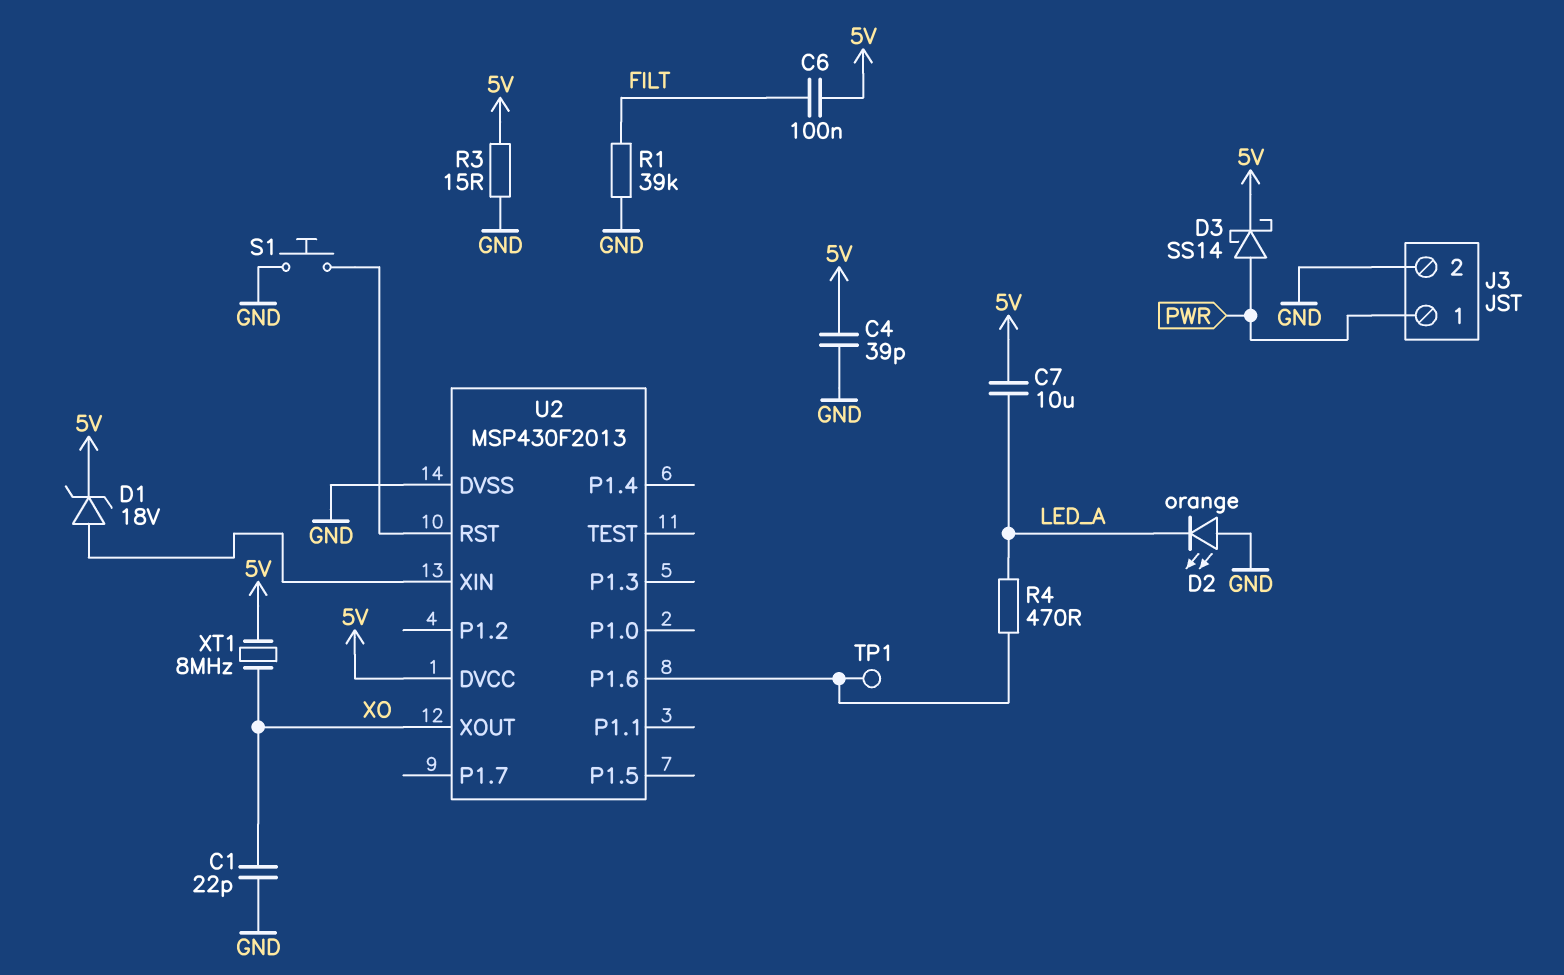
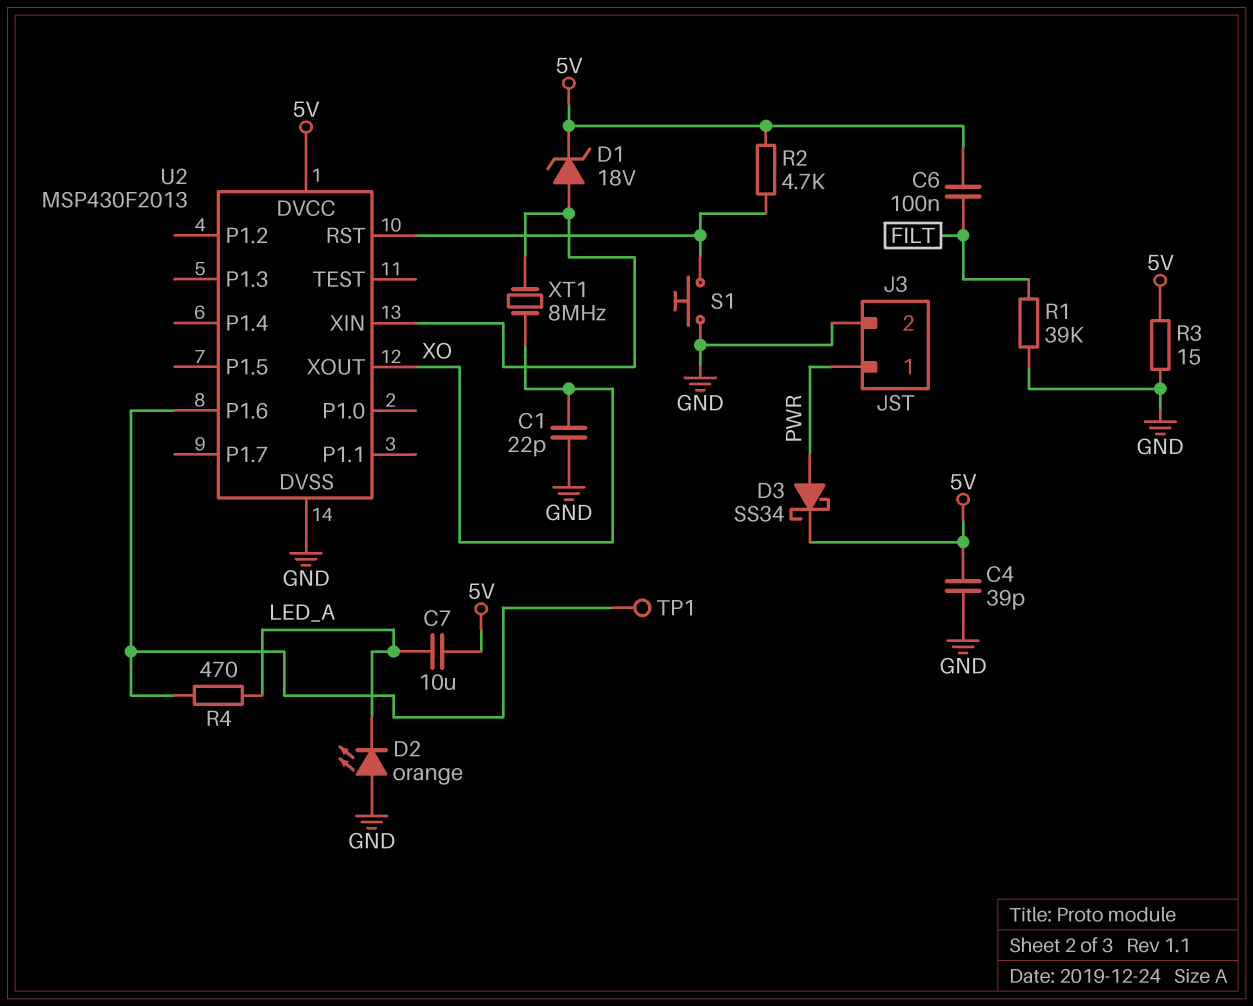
D3: schottky SS14 (A PWR, K 5V) -> schottky SS34 (A PWR, K 5V)
R2: none -> 4.7k (5V, U2/RST)
XT1: 8MHz (5V, XO) -> 8MHz (U2/XIN, XO)

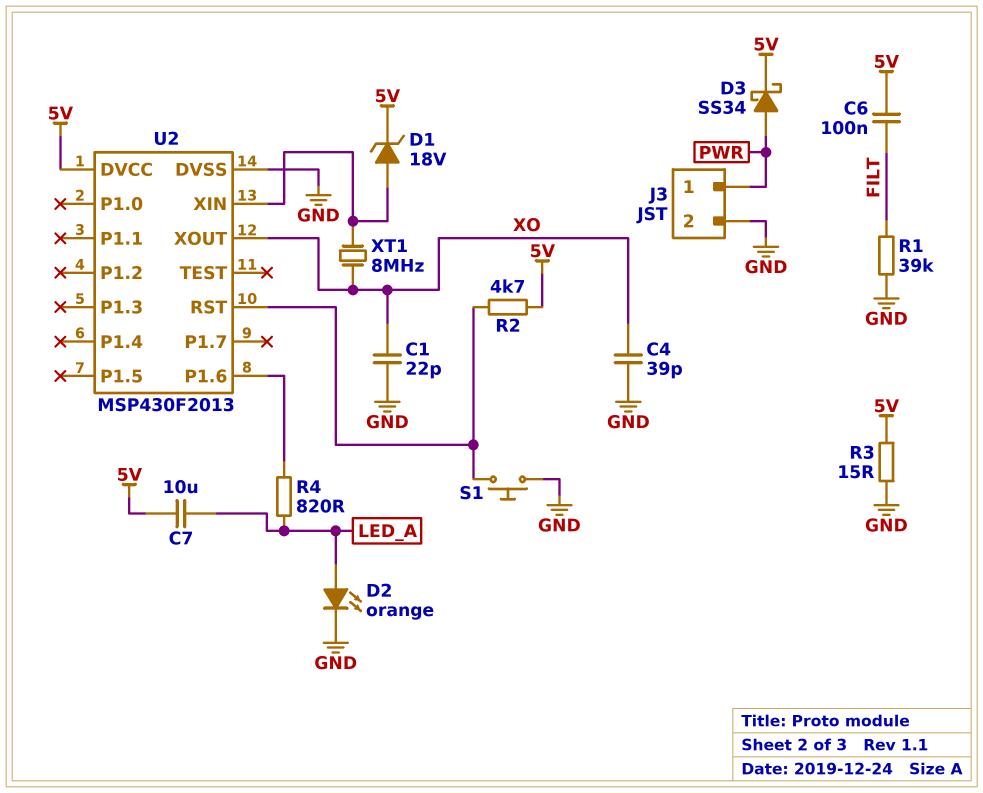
C4: 39pF (5V, GND) -> 39pF (GND, XO)
D2: LED orange (A GND, K LED_A) -> LED orange (A LED_A, K GND)
R4: 470 (LED_A, U2/P1.6) -> 820 (LED_A, U2/P1.6)
TP1: test point (U2/P1.6) -> none

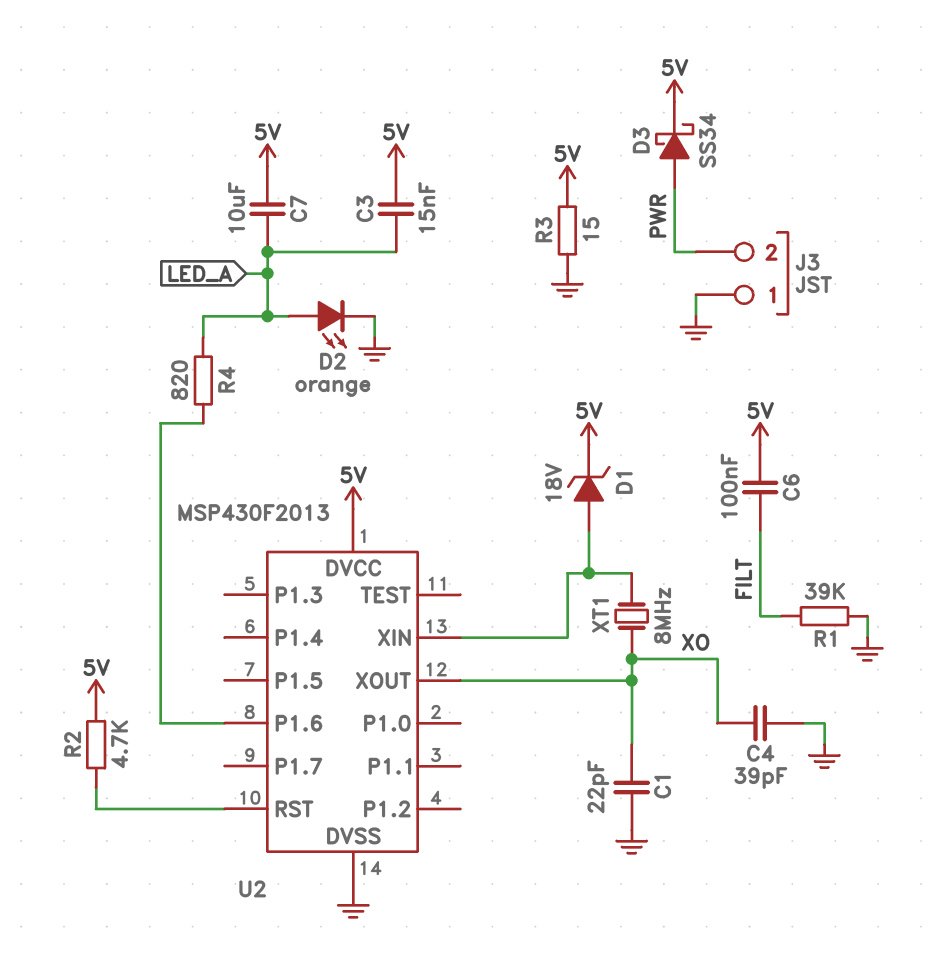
C3: none -> 15nF (5V, LED_A)
J3 pin 1: PWR -> GND
J3 pin 2: GND -> PWR
S1: button (GND, U2/RST) -> none

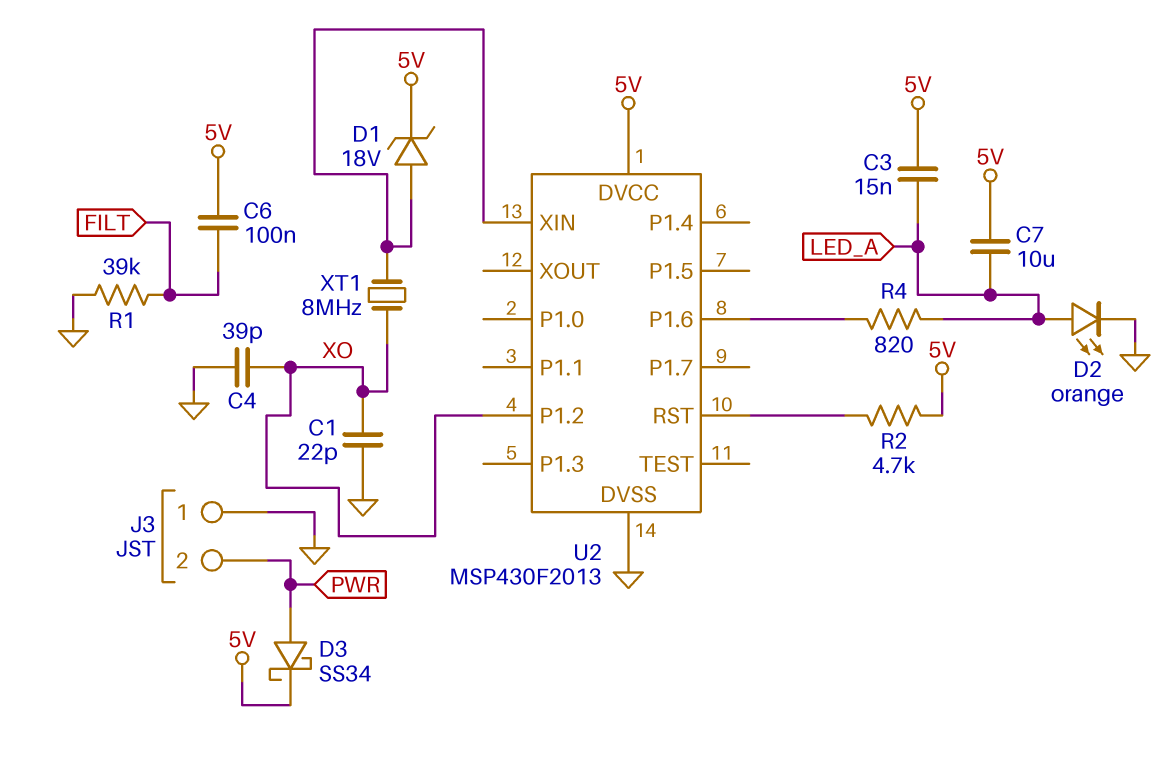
R3: 15 (5V, GND) -> none
U2 pin P1.2: none -> XO
U2 pin XOUT: XO -> none

